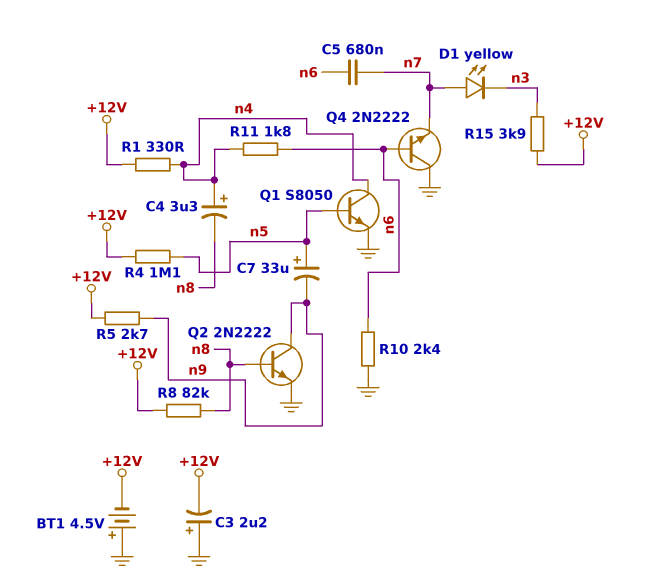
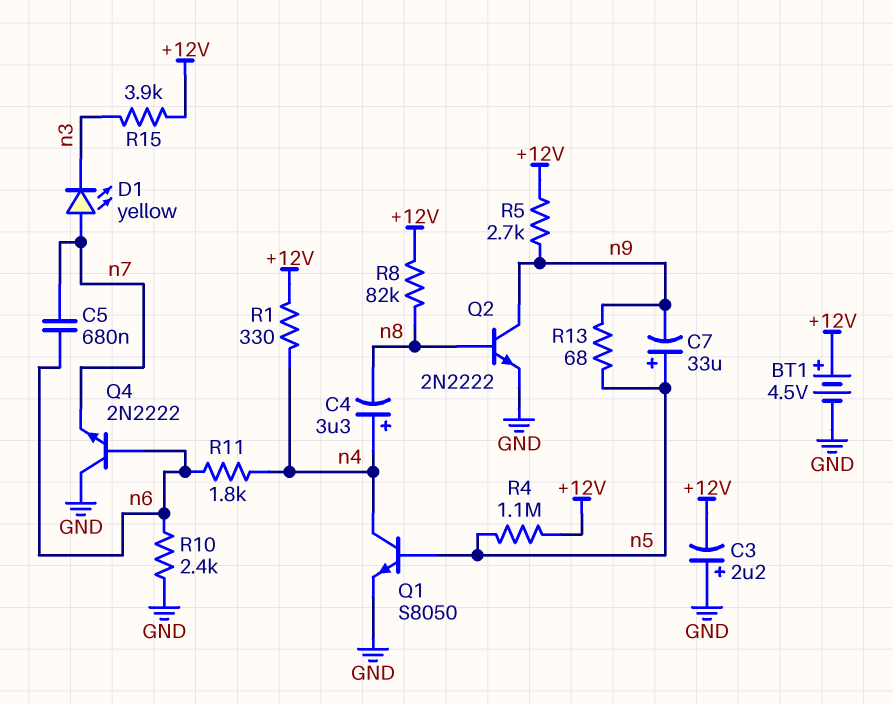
BT1: 4.5V (plus GND, minus +12V) -> 4.5V (plus +12V, minus GND)
R13: none -> 68 (n5, n9)

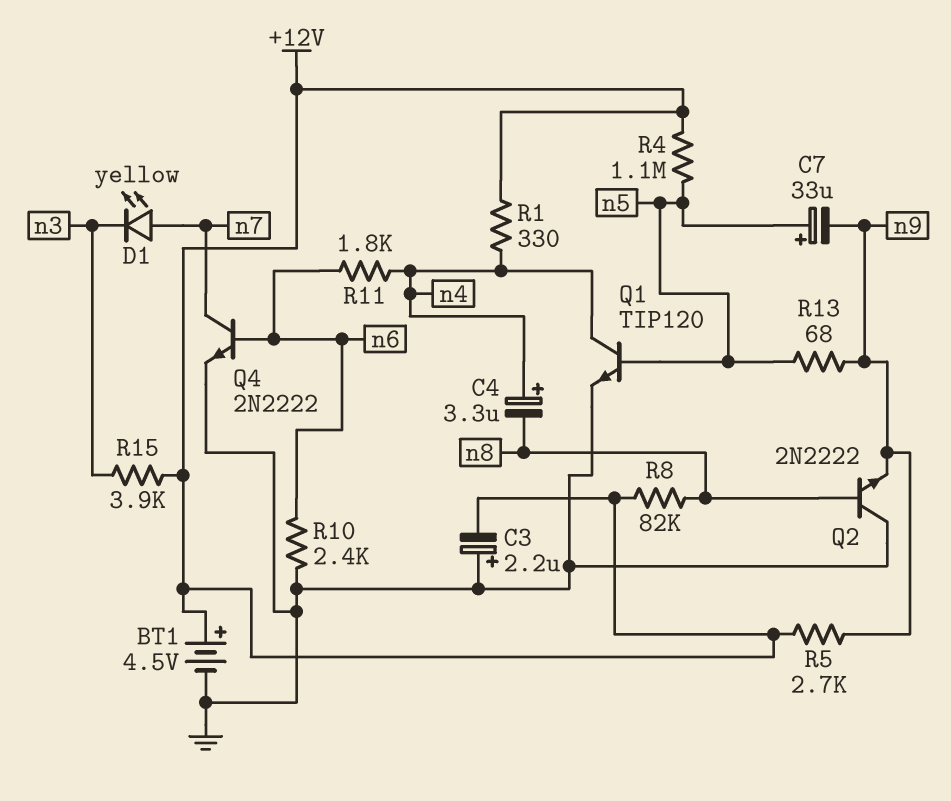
C5: 680nF (n6, n7) -> none
Q1: NPN S8050 (B n5, C n4, E GND) -> NPN TIP120 (B n5, C n4, E GND)
Q2: NPN 2N2222 (B n8, C n9, E GND) -> NPN 2N2222 (B n8, C GND, E n9)
Q4: NPN 2N2222 (B n6, C GND, E n7) -> NPN 2N2222 (B n6, C n7, E GND)

